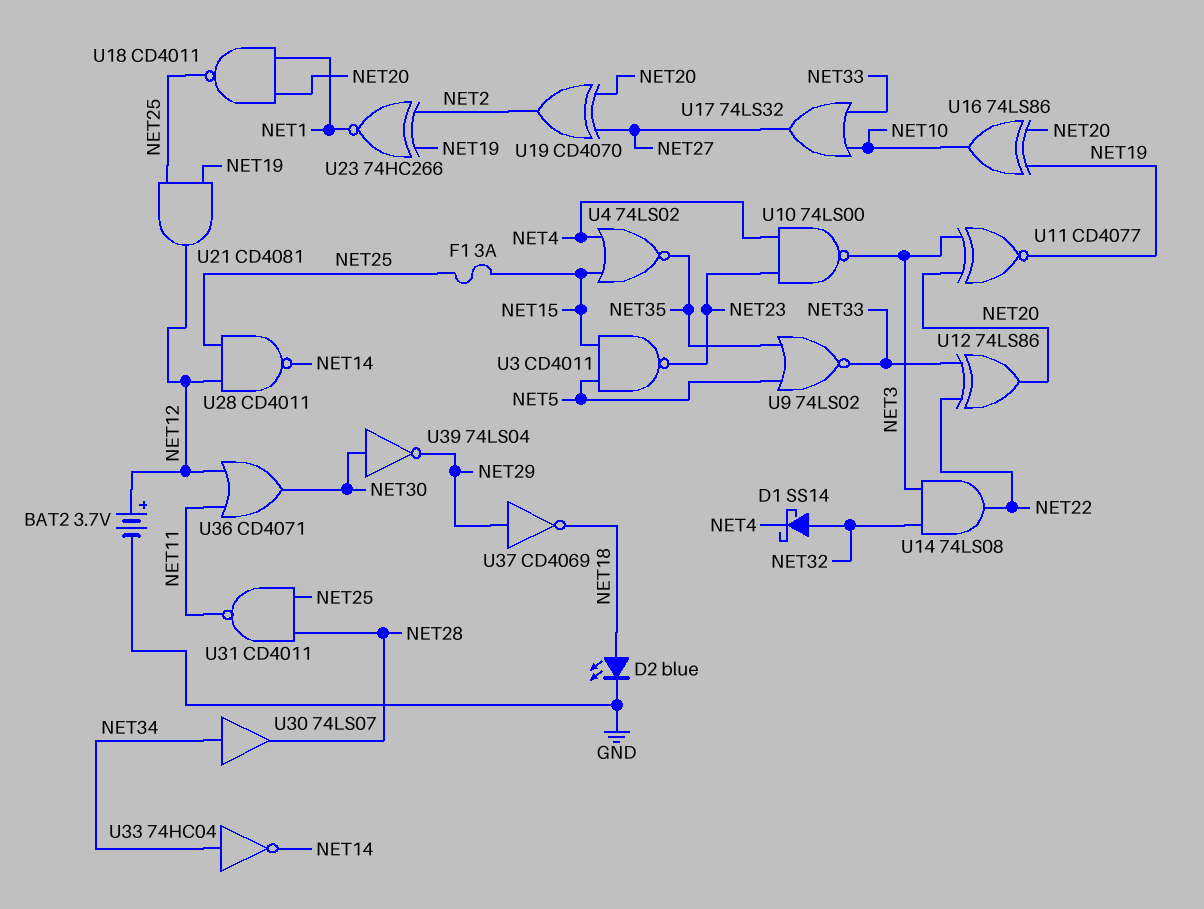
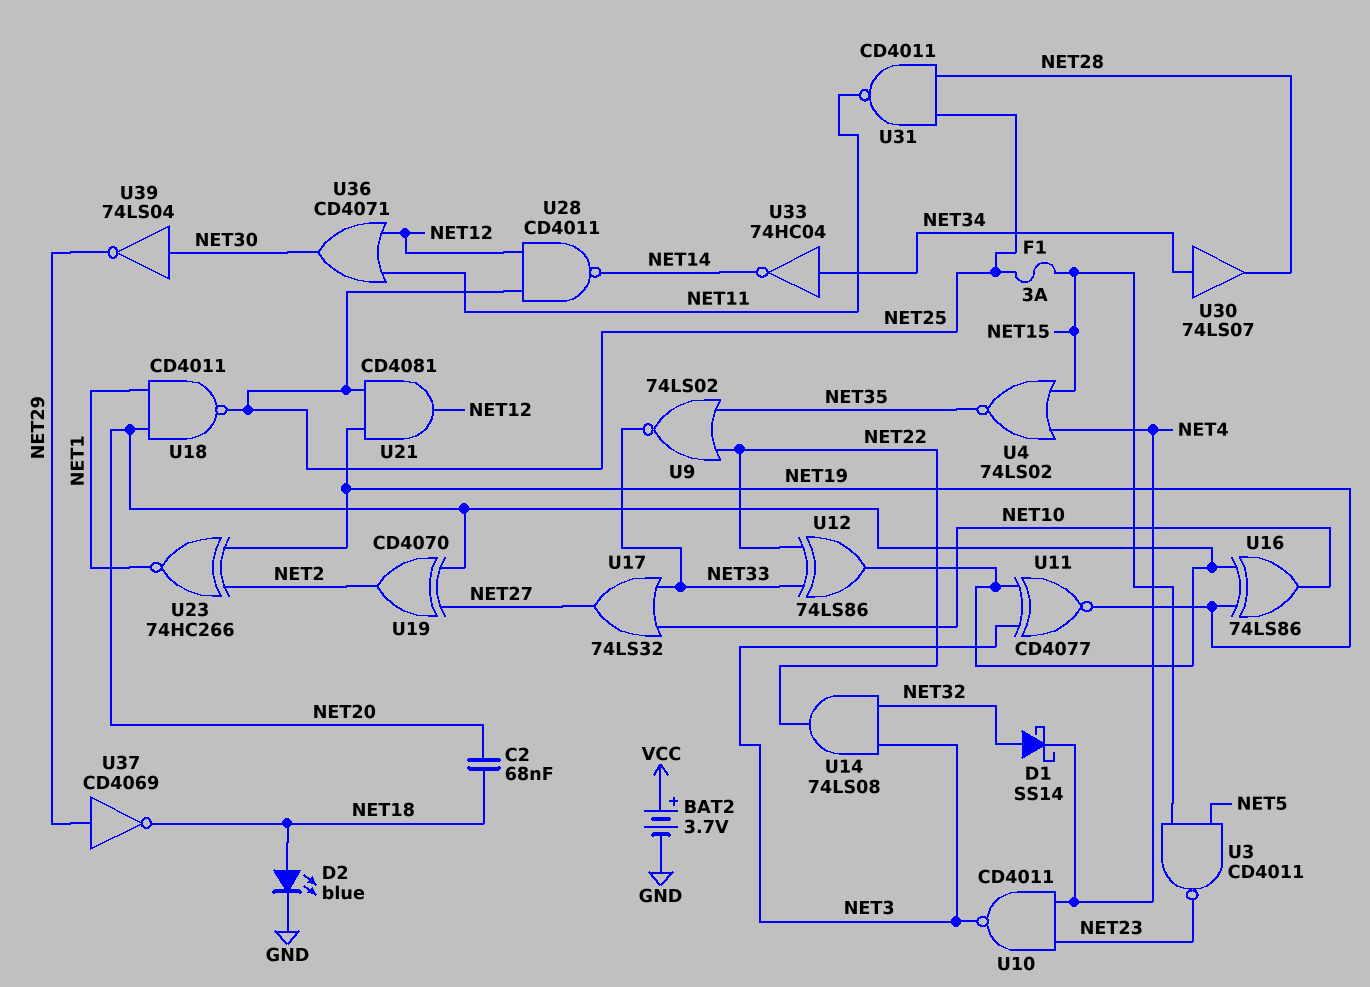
BAT2: 3.7V (plus NET12, minus GND) -> 3.7V (plus VCC, minus GND)
C2: none -> 68nF (NET18, NET20)
U9: NOR 74LS02 (in NET5, in NET35, out NET33) -> NOR 74LS02 (in NET22, in NET35, out NET33)
U10: NAND 74LS00 (in NET4, in NET23, out NET3) -> NAND CD4011 (in NET4, in NET23, out NET3)

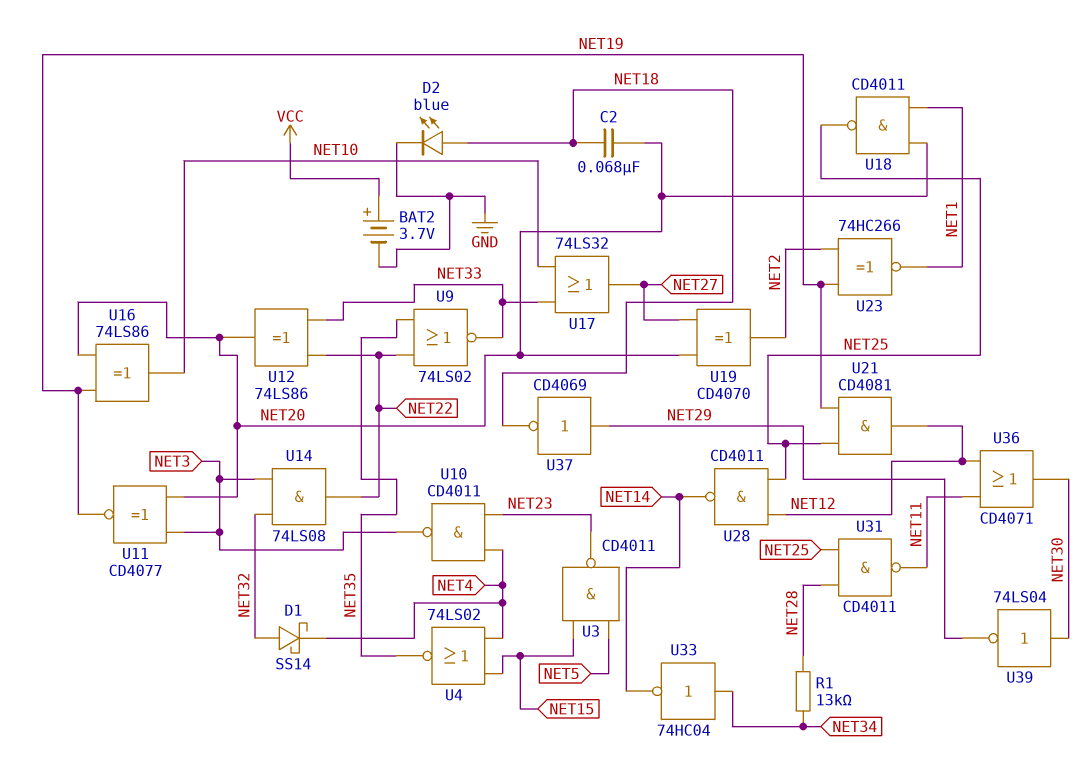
F1: 3A (NET15, NET25) -> none
R1: none -> 13k (NET28, NET34)
U30: buffer 74LS07 (in NET34, out NET28) -> none

